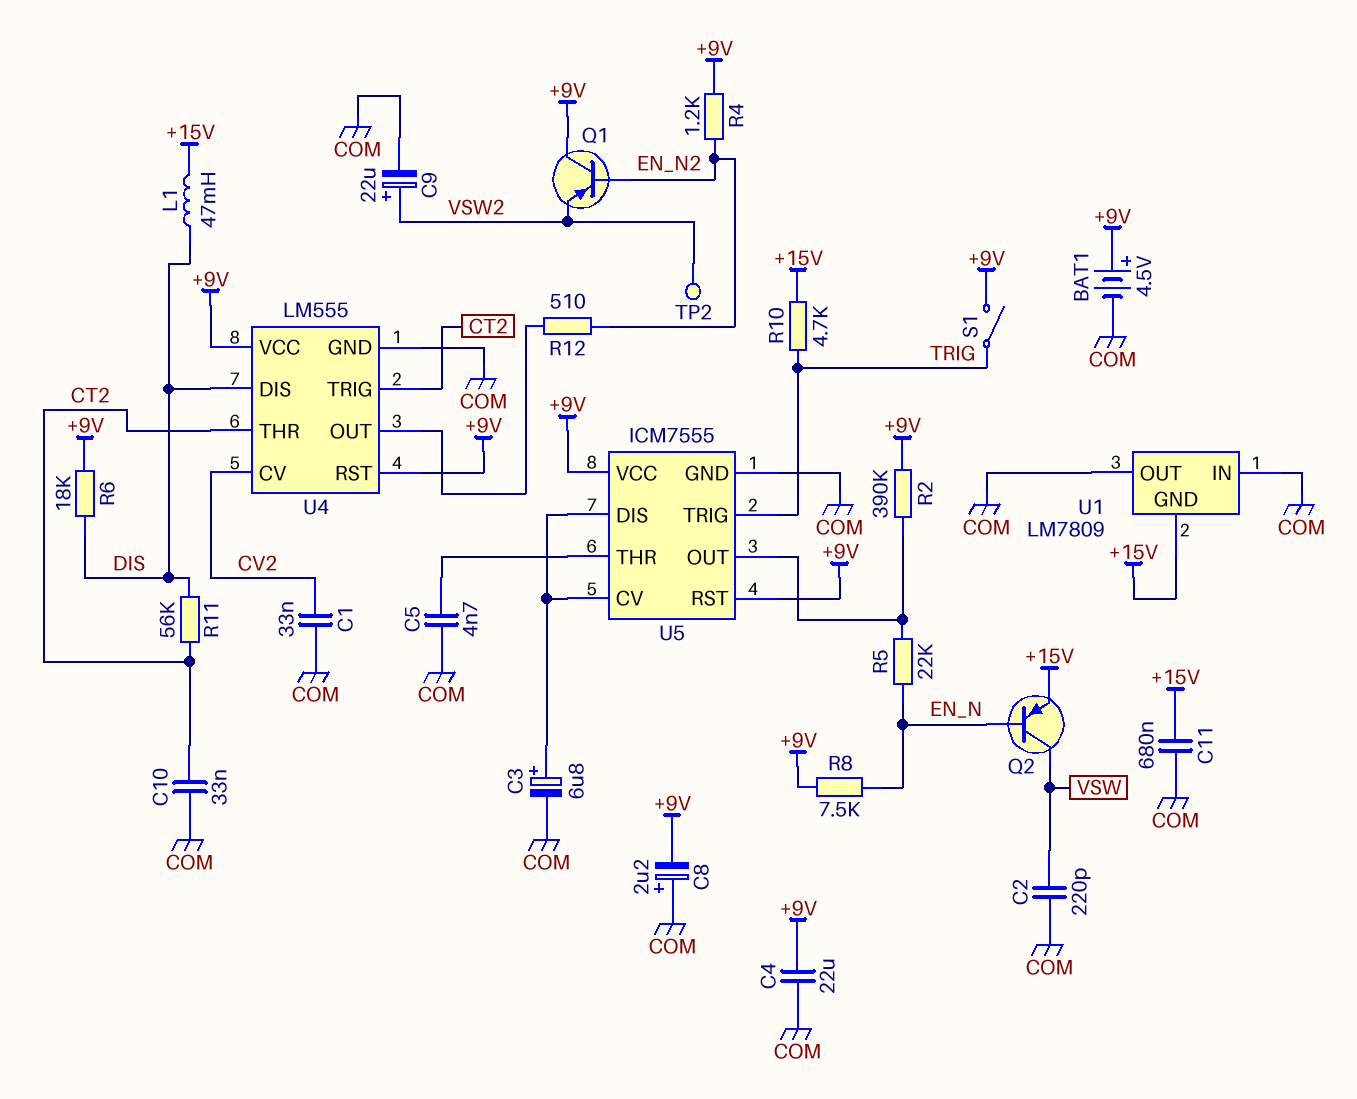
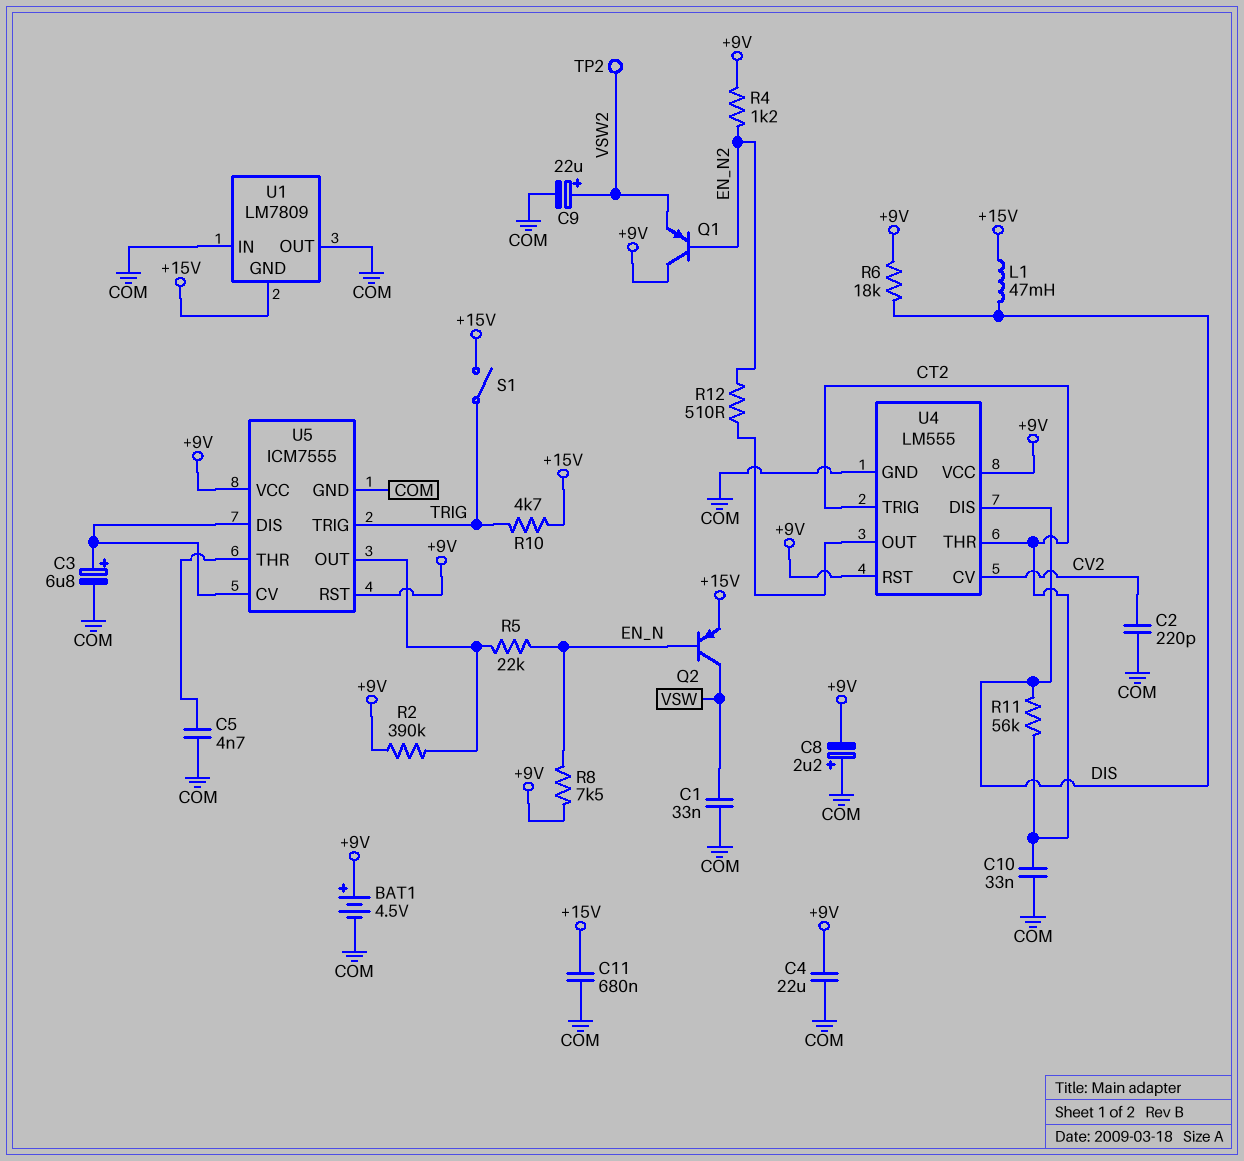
C1: 33nF (COM, CV2) -> 33nF (COM, VSW)
C2: 220pF (COM, VSW) -> 220pF (COM, CV2)
S1: switch (+9V, TRIG) -> switch (+15V, TRIG)

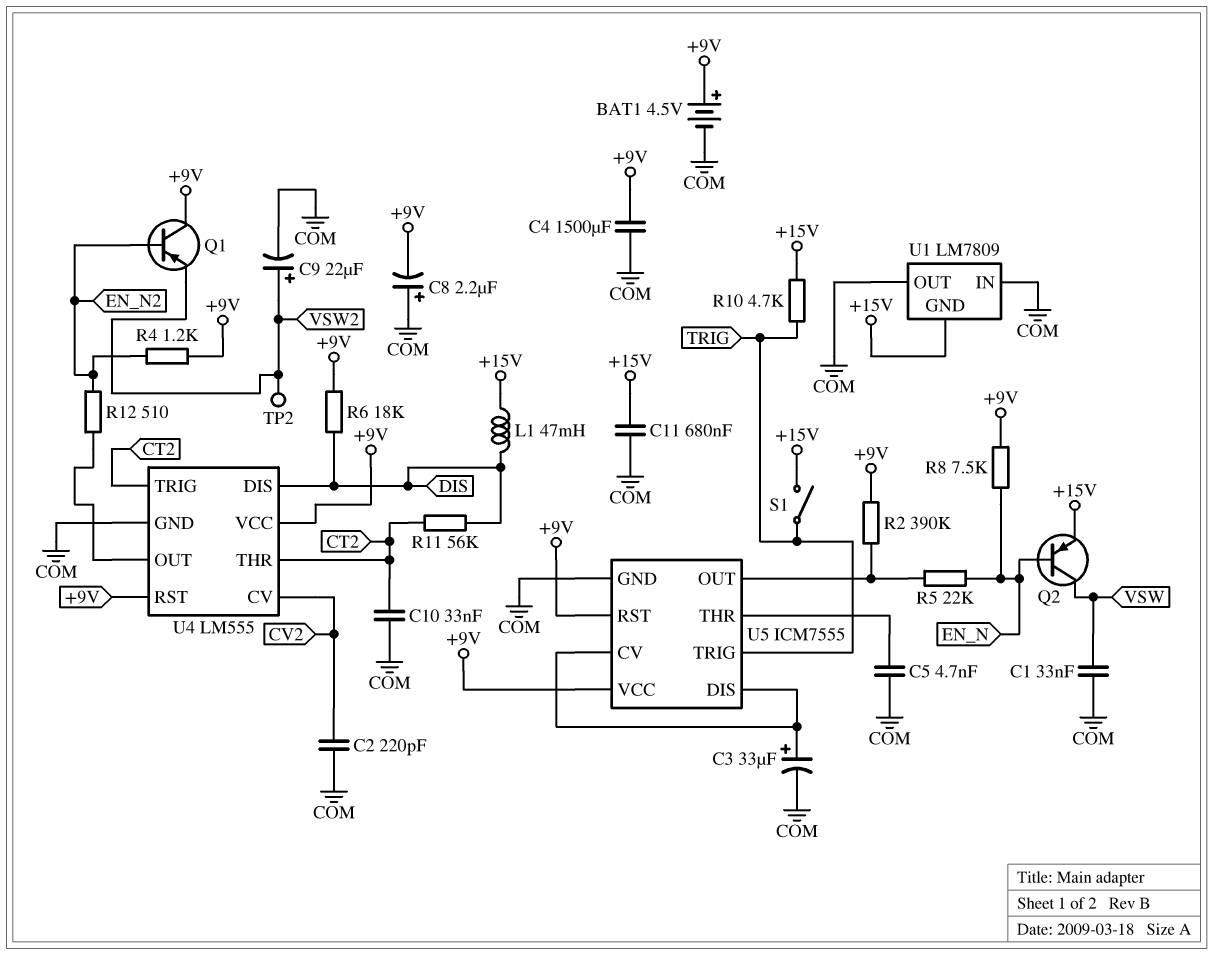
C3: 6.8uF (plus U5/CV, minus COM) -> 33uF (plus U5/CV, minus COM)
C4: 22uF (+9V, COM) -> 1500uF (+9V, COM)

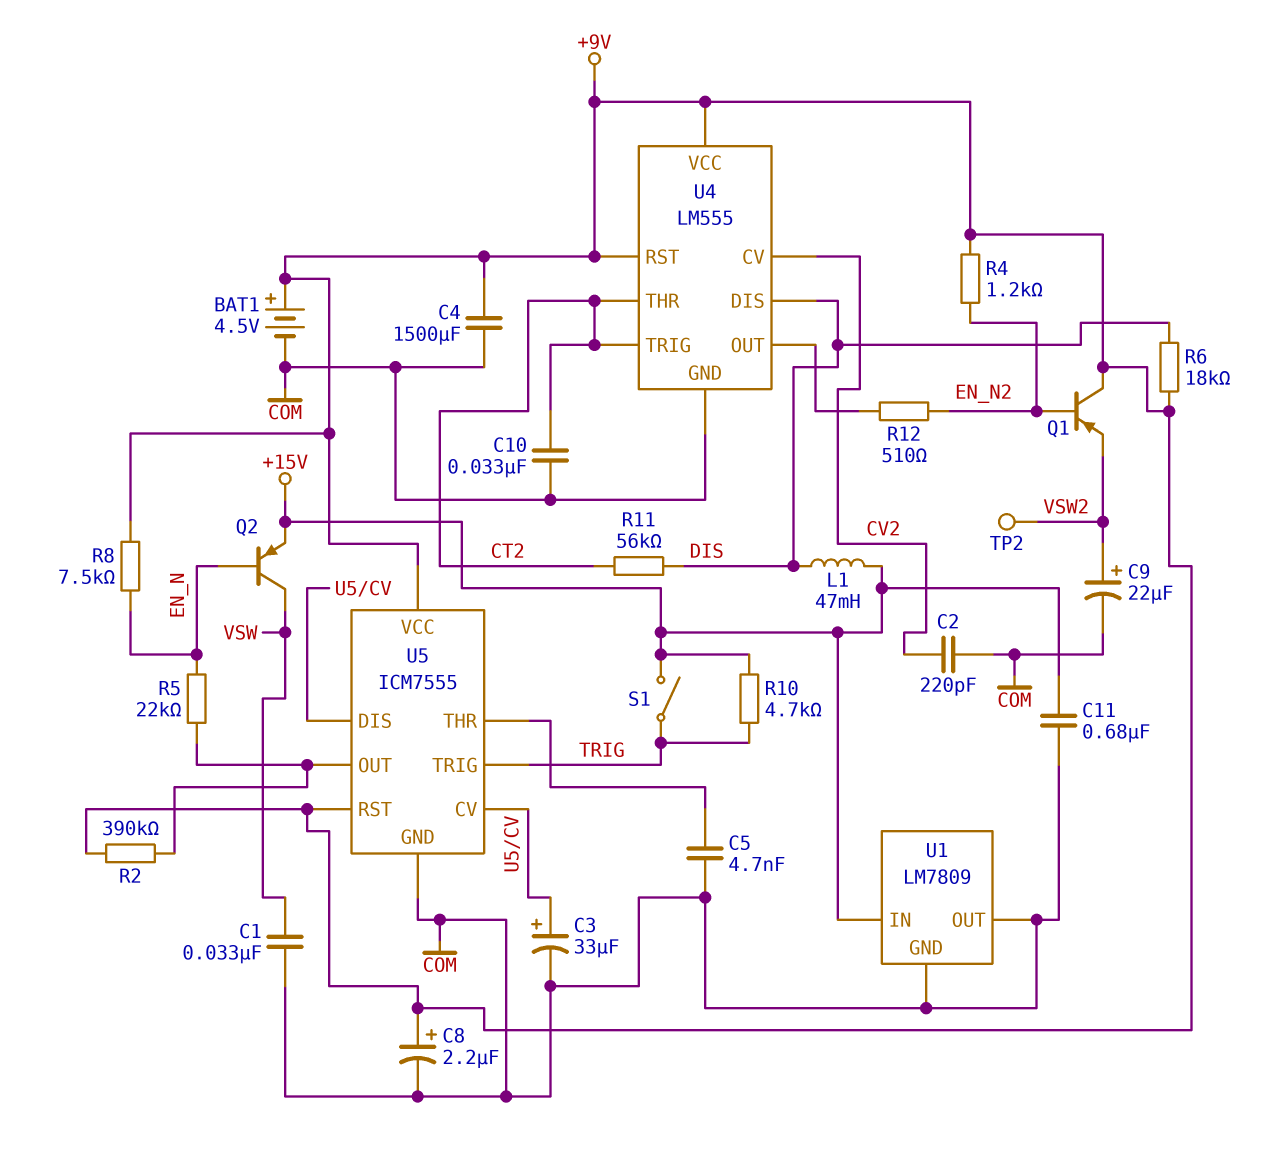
C8: 2.2uF (plus COM, minus +9V) -> 2.2uF (plus +9V, minus COM)
U1 pin GND: +15V -> COM
U1 pin IN: COM -> +15V

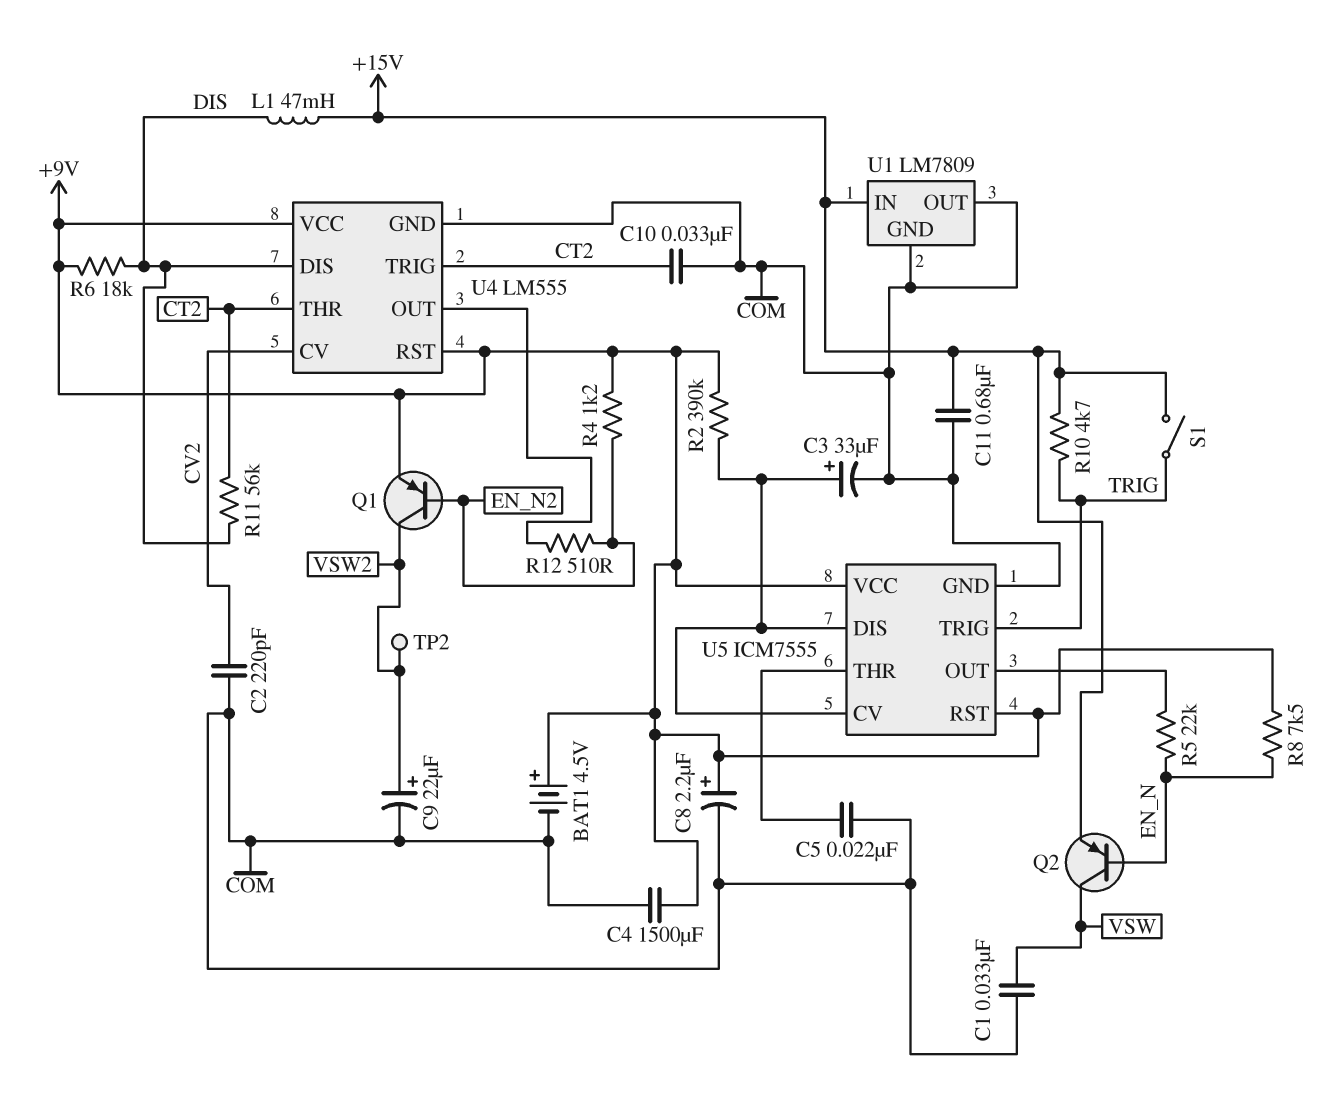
C5: 4.7nF (COM, U5/THR) -> 22nF (COM, U5/THR)
Q1: PNP (B EN_N2, C +9V, E VSW2) -> PNP (B EN_N2, C VSW2, E +9V)
R2: 390k (+9V, U5/OUT) -> 390k (+9V, U5/CV)

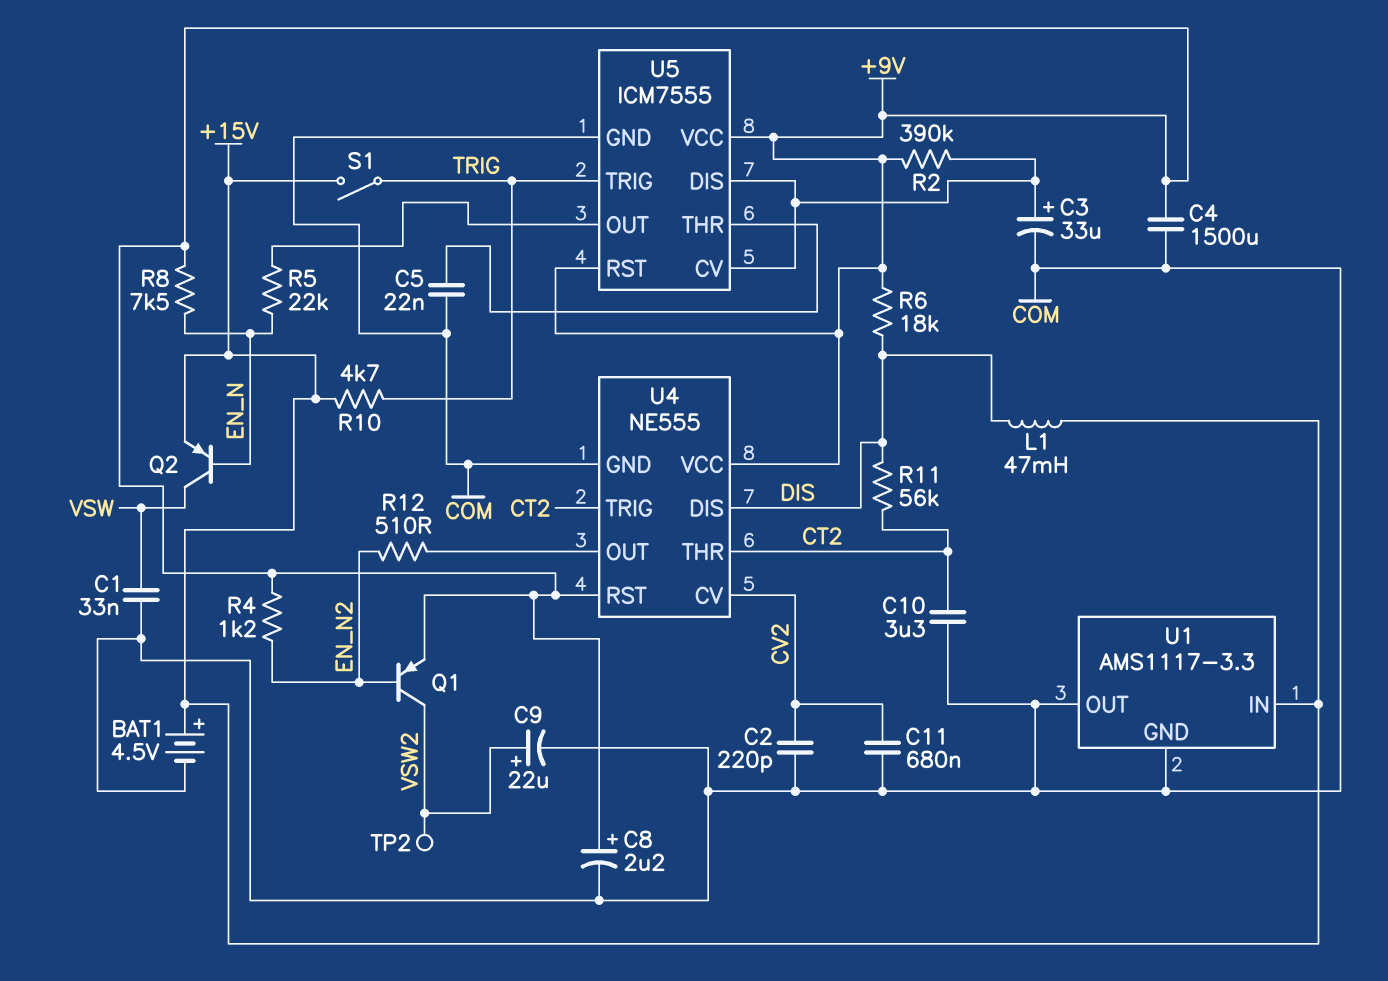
BAT1: 4.5V (plus +9V, minus COM) -> 4.5V (plus +15V, minus COM)
C10: 33nF (COM, CT2) -> 3.3uF (COM, CT2)
C11: 680nF (+15V, COM) -> 680nF (COM, CV2)
U1: LM7809 -> AMS1117-3.3
U4: LM555 -> NE555

